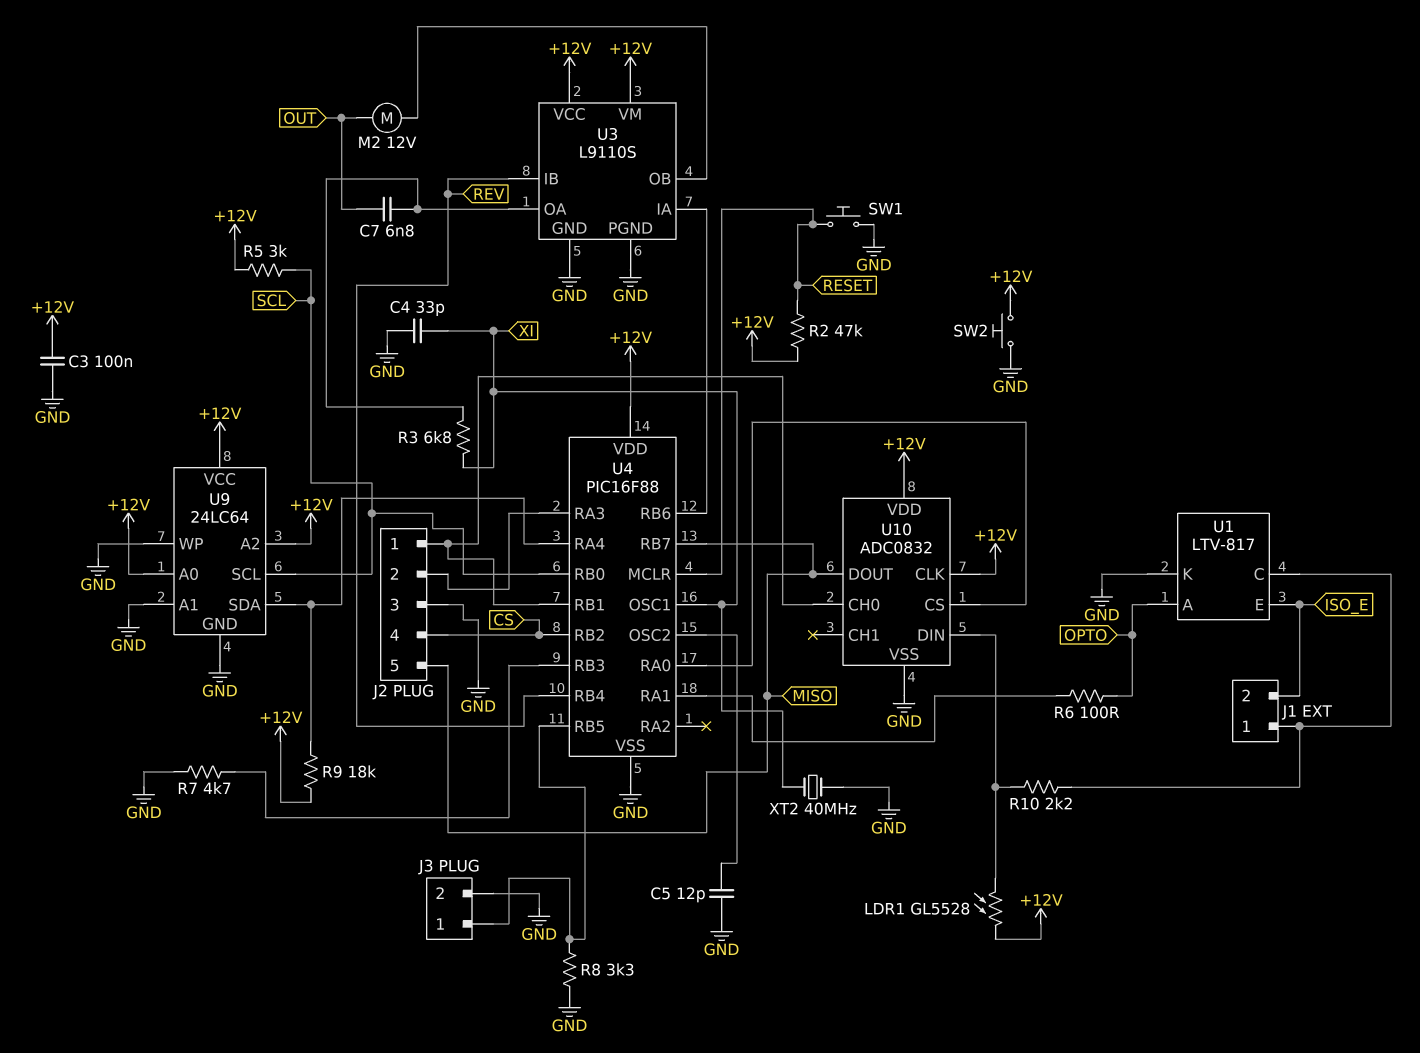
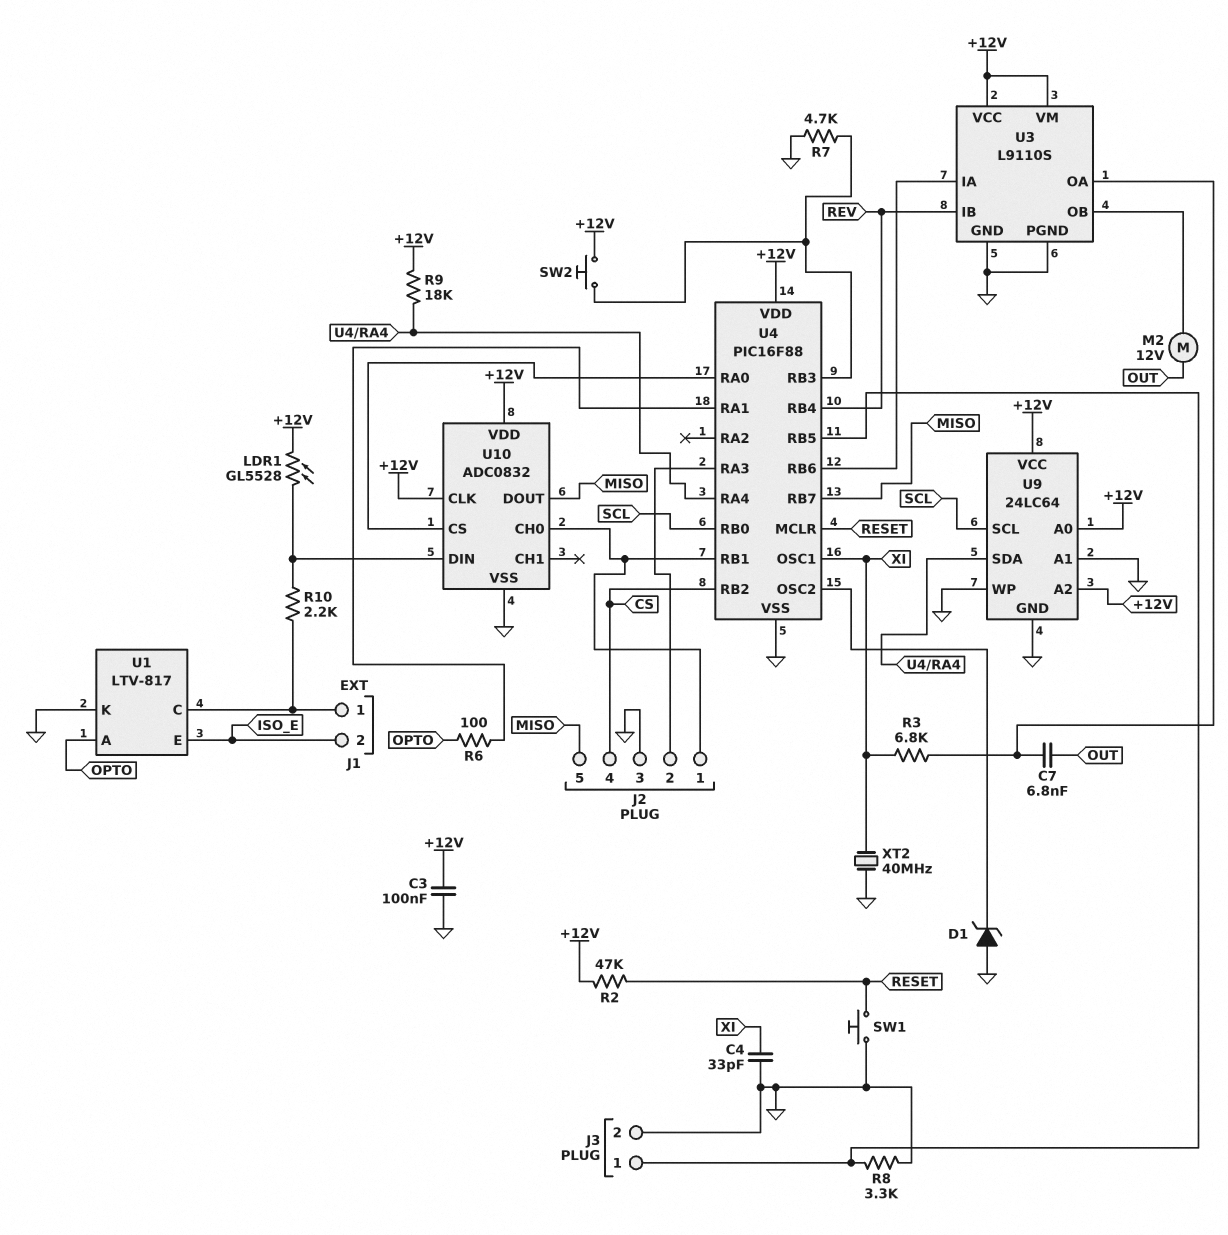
C5: 12pF (GND, U4/OSC2) -> none
D1: none -> zener (A GND, K U4/OSC2)
R5: 3k (+12V, SCL) -> none
SW2: button (+12V, GND) -> button (+12V, U4/RB3)

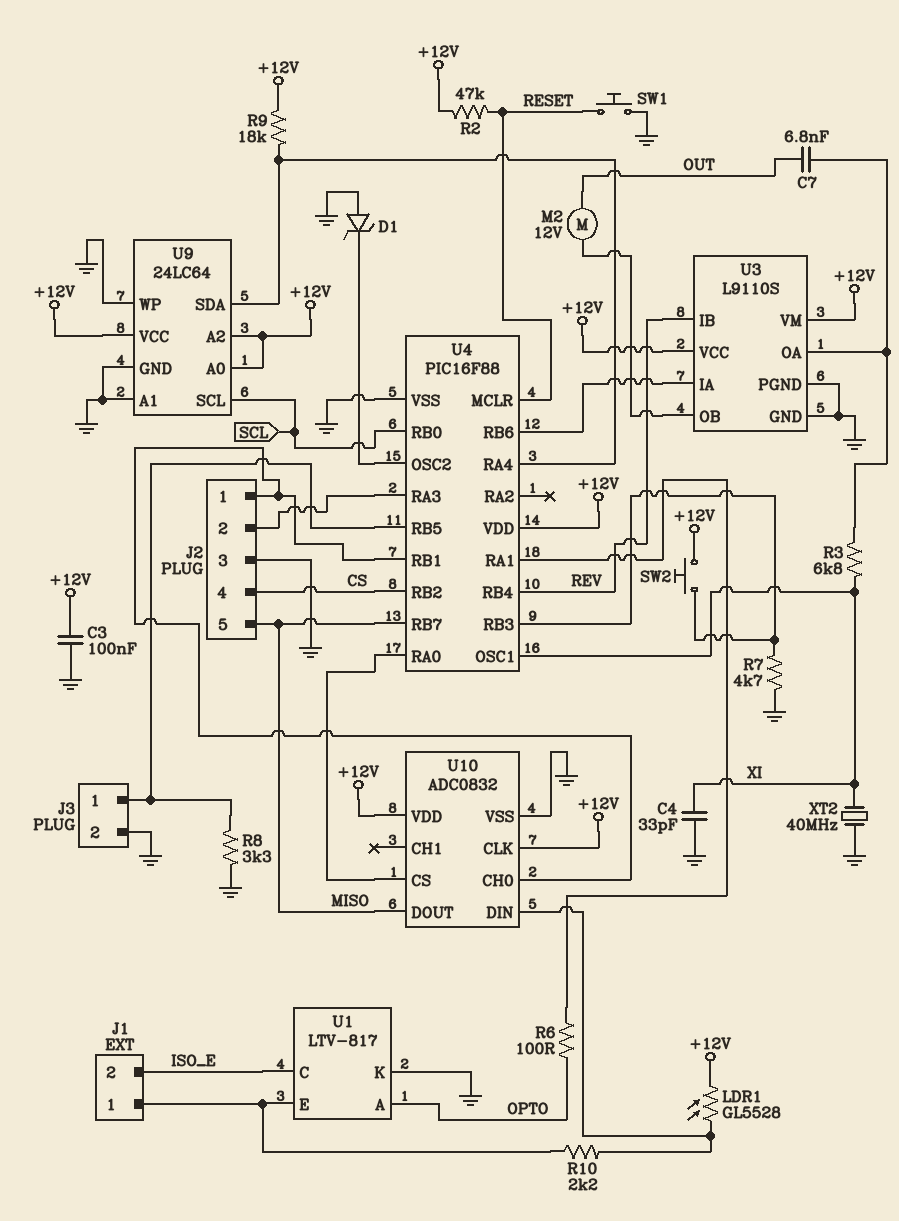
U1 pin C: J1/1 -> ISO_E
U1 pin E: ISO_E -> J1/1

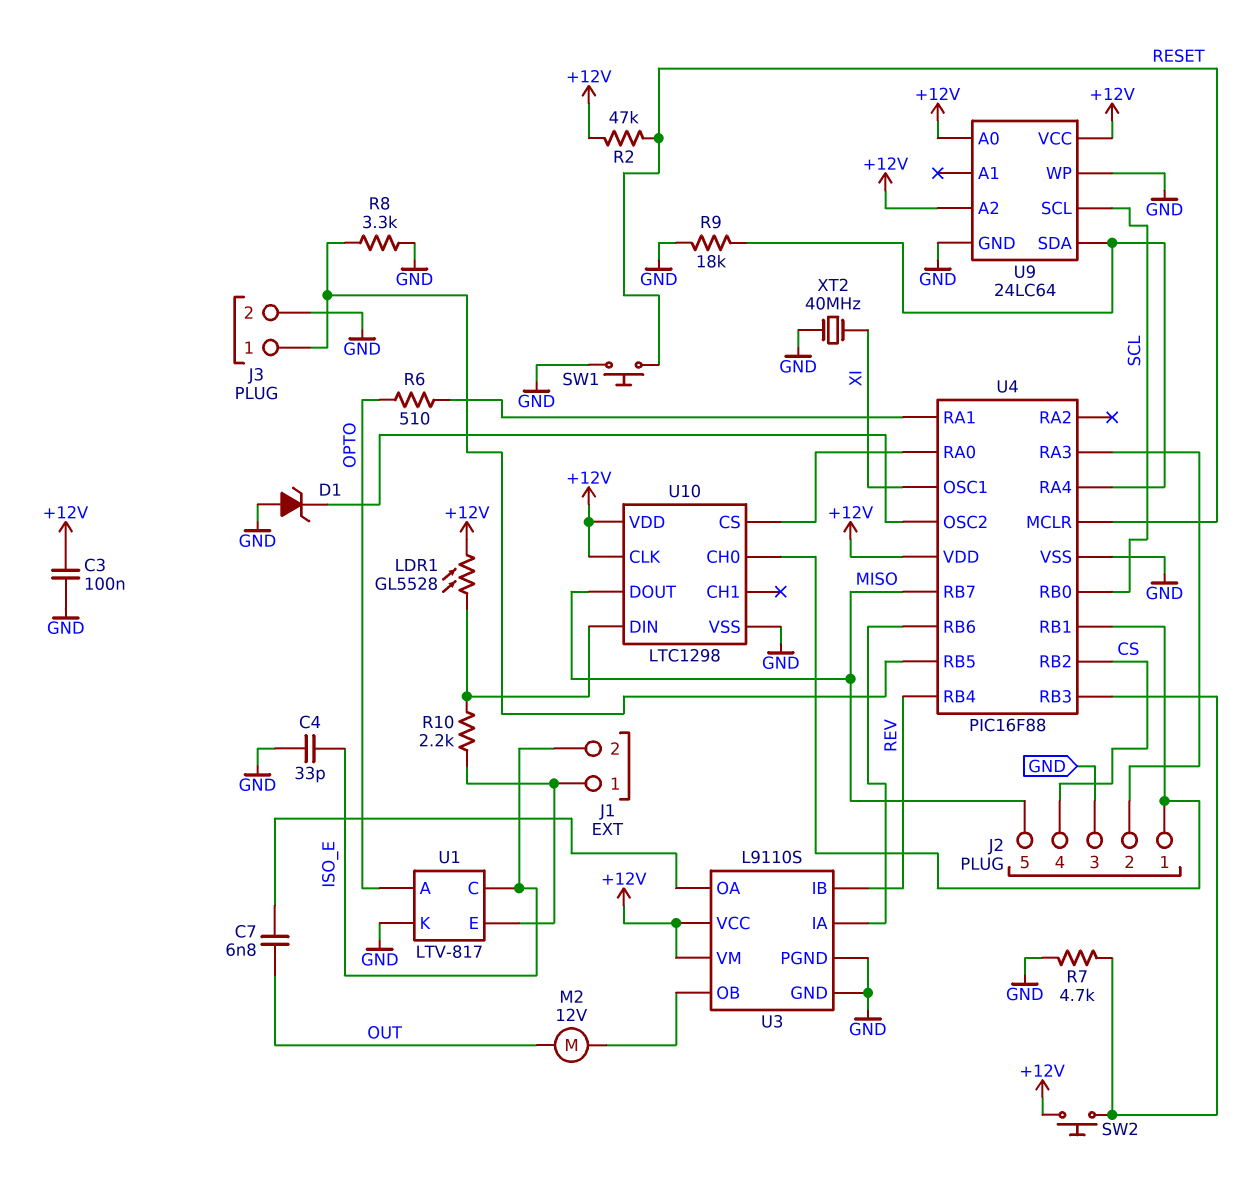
C4: 33pF (GND, XI) -> 33pF (GND, ISO_E)
R3: 6.8k (U3/OA, XI) -> none
R6: 100 (OPTO, U4/RA1) -> 510 (OPTO, U4/RA1)
R9: 18k (+12V, U4/RA4) -> 18k (GND, U4/RA4)
U9 pin A1: GND -> none
U10: ADC0832 -> LTC1298

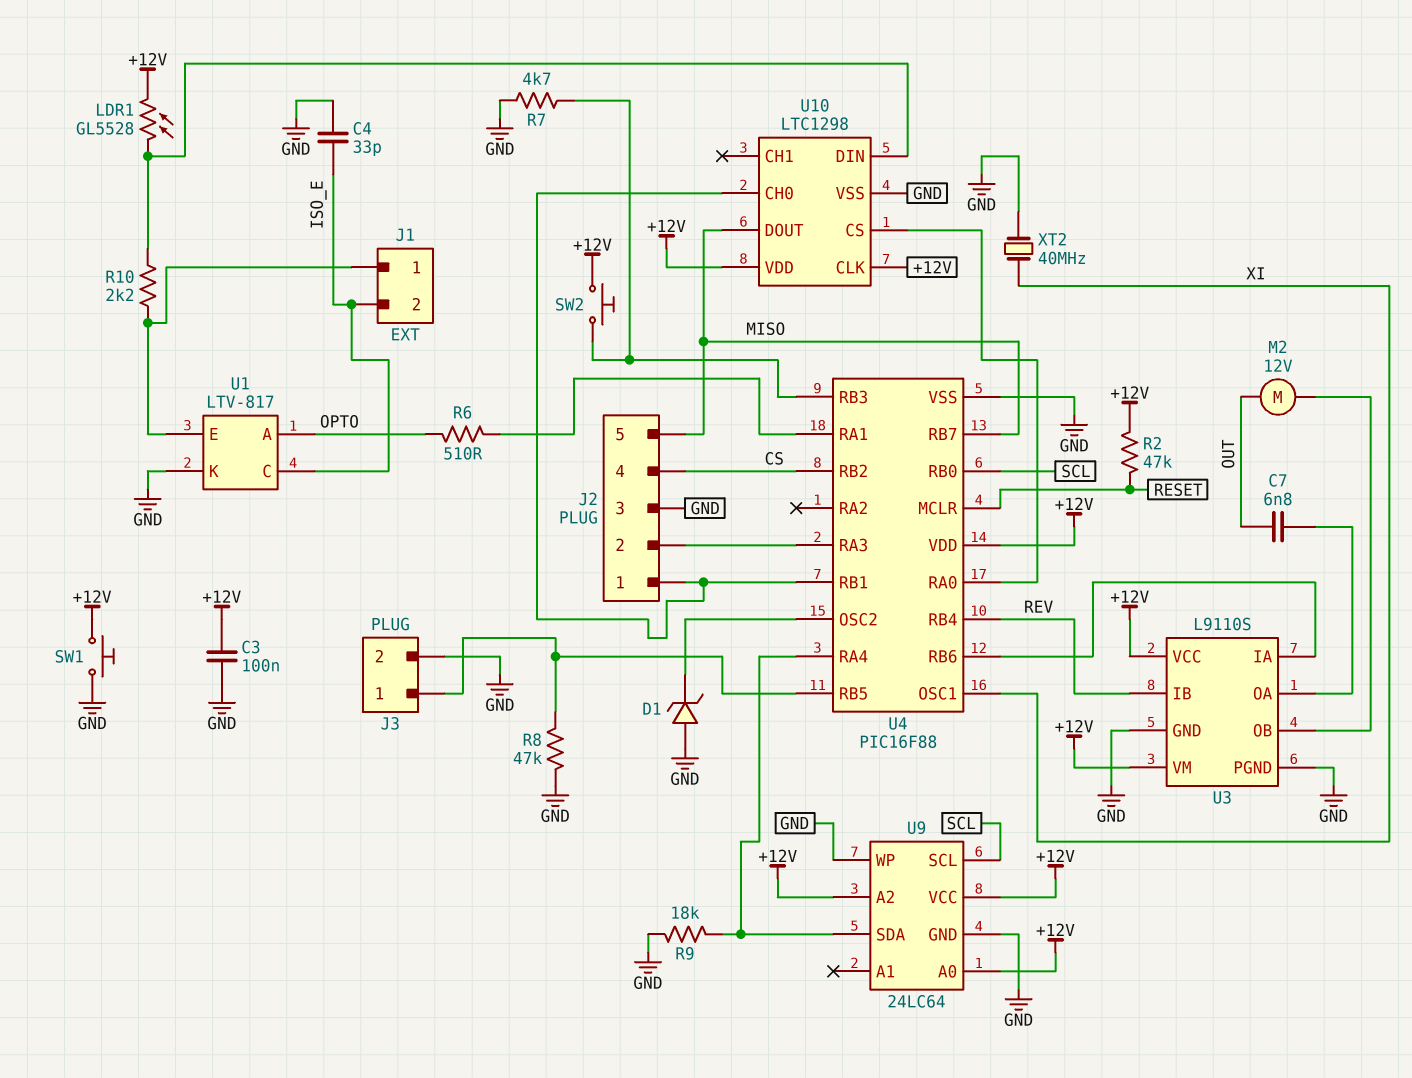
R8: 3.3k (GND, J3/1) -> 47k (GND, J3/1)
SW1: button (GND, RESET) -> button (+12V, GND)

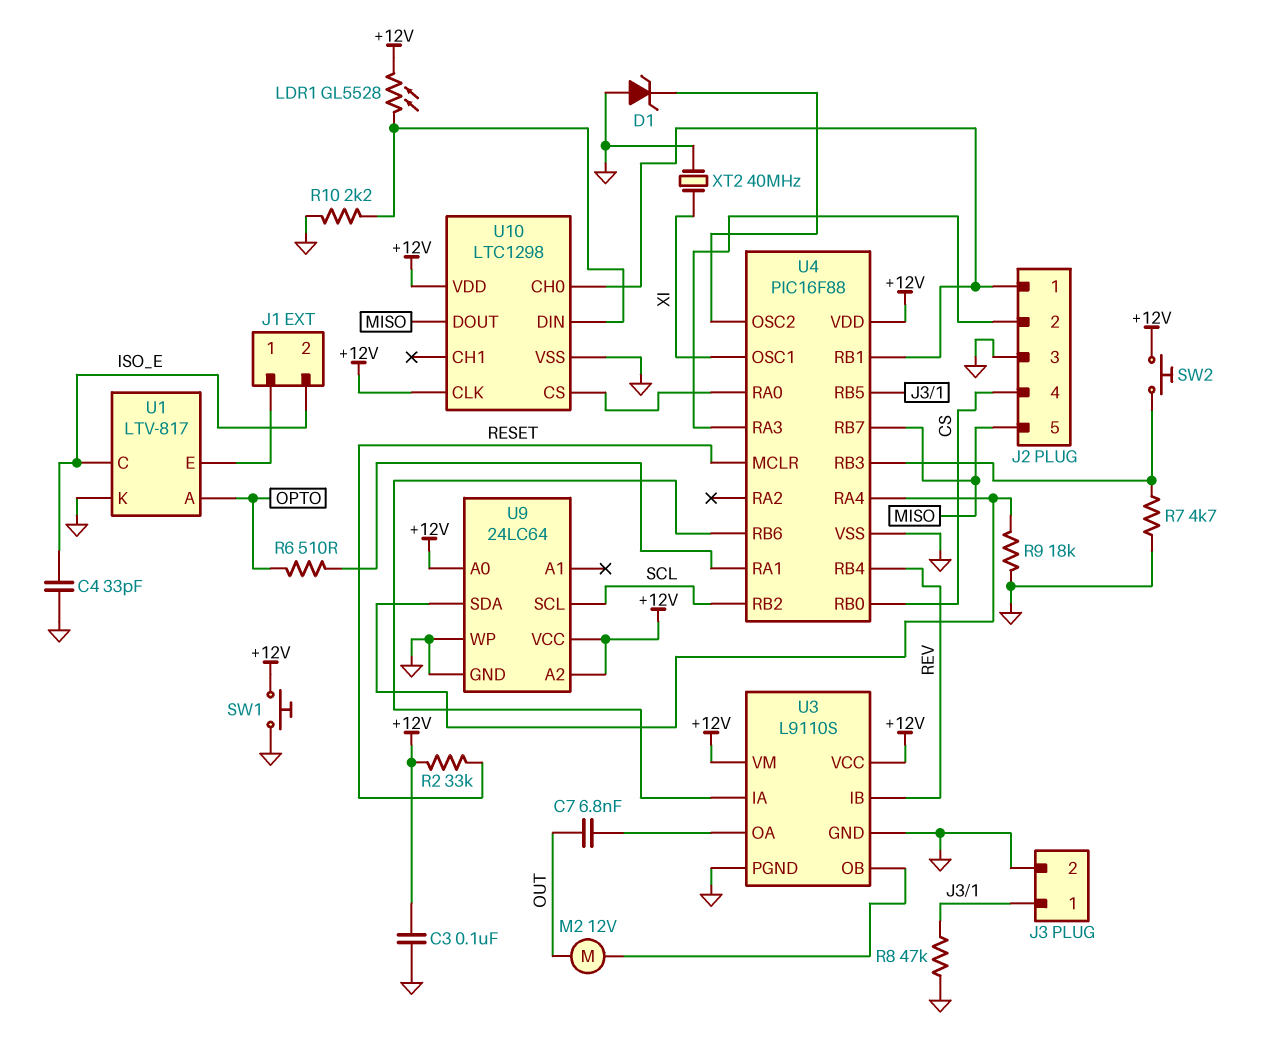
R2: 47k (+12V, RESET) -> 33k (+12V, RESET)
R10: 2.2k (J1/1, U10/DIN) -> 2.2k (GND, U10/DIN)
U4 pin RB0: SCL -> CS
U4 pin RB2: CS -> SCL

